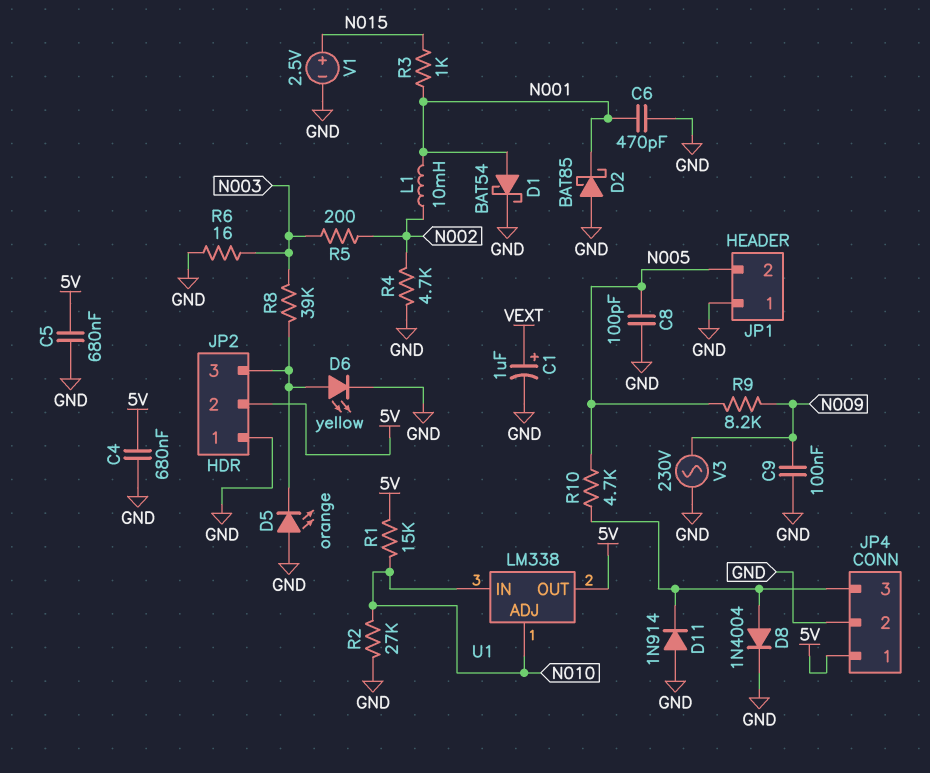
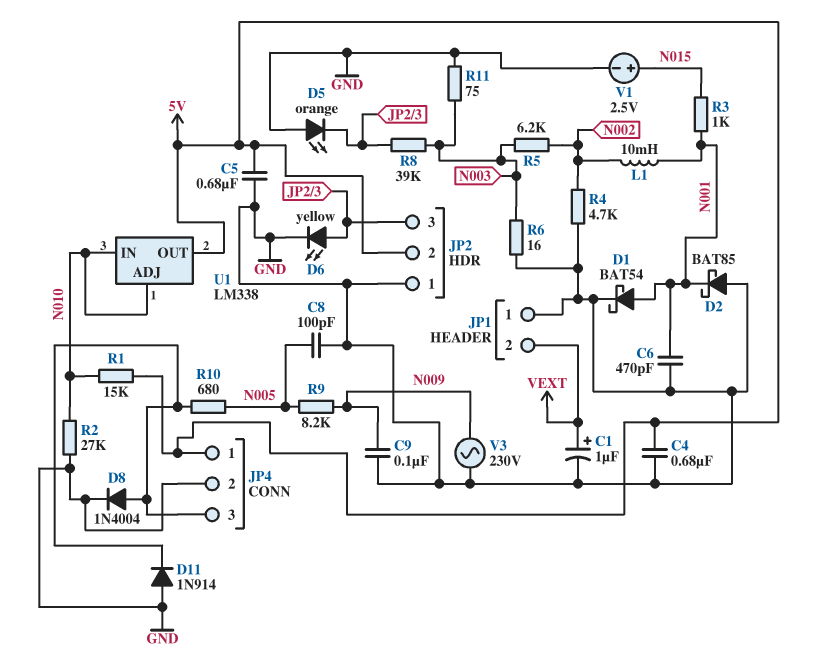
JP1 pin 2: N005 -> VEXT
R5: 200 (N002, N003) -> 6.2k (N002, N003)
R10: 4.7k (JP4/3, N005) -> 680 (JP4/3, N005)
R11: none -> 75 (GND, N003)

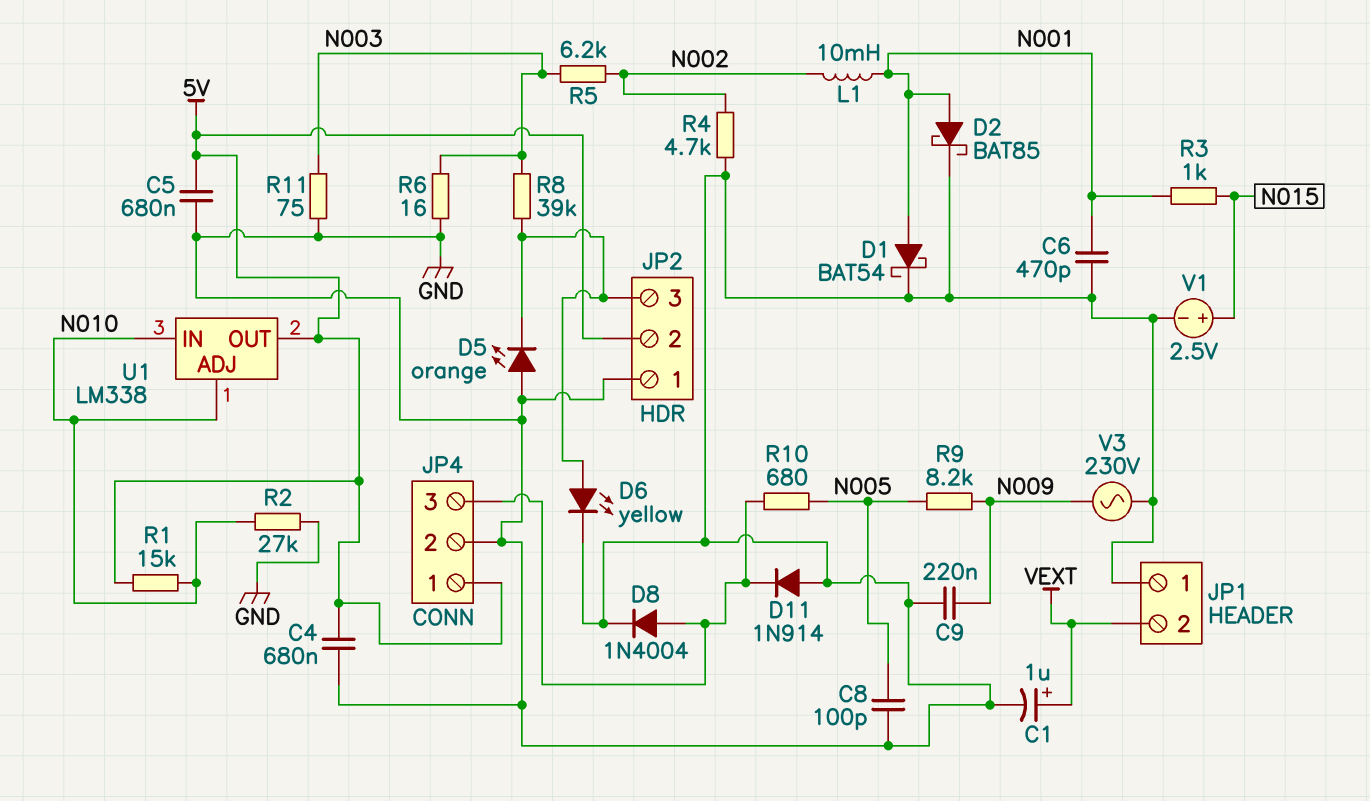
C9: 100nF (GND, N009) -> 220nF (GND, N009)
D2: schottky BAT85 (A GND, K N001) -> schottky BAT85 (A N001, K GND)

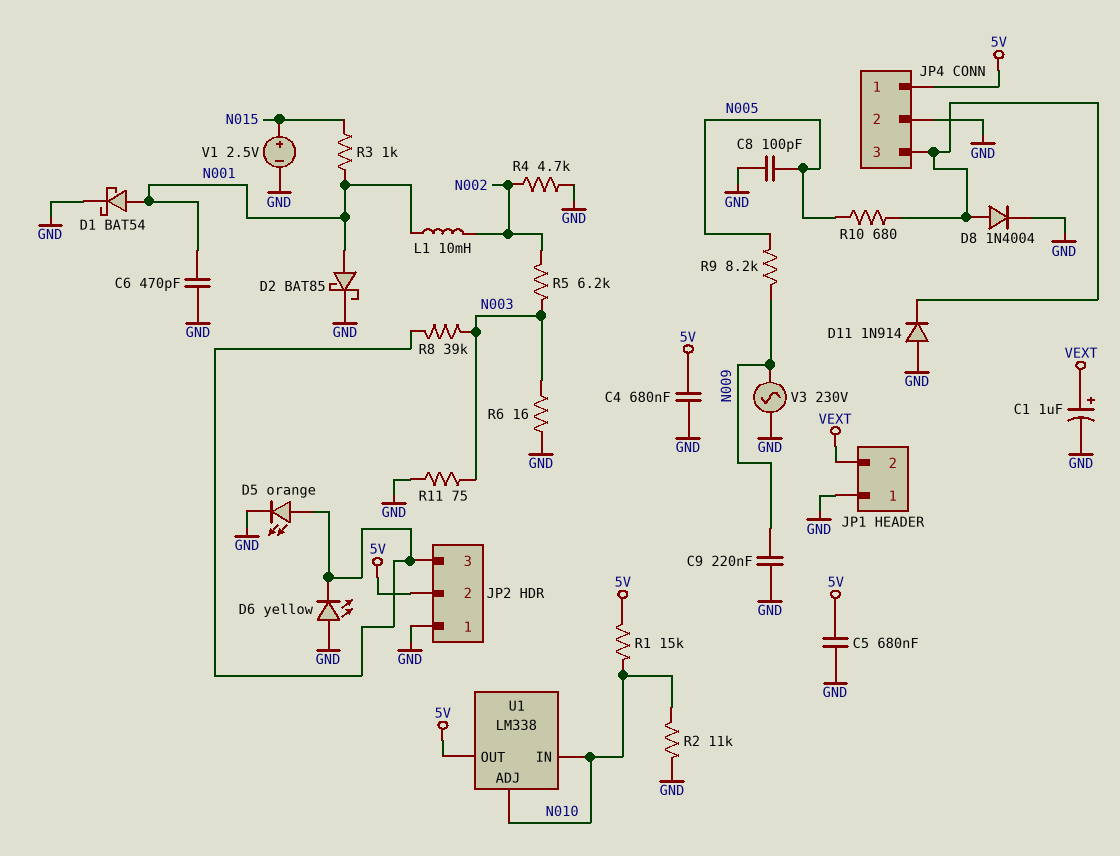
D5: LED orange (A GND, K JP2/3) -> LED orange (A JP2/3, K GND)
D6: LED yellow (A JP2/3, K GND) -> LED yellow (A GND, K JP2/3)
R2: 27k (GND, N010) -> 11k (GND, N010)

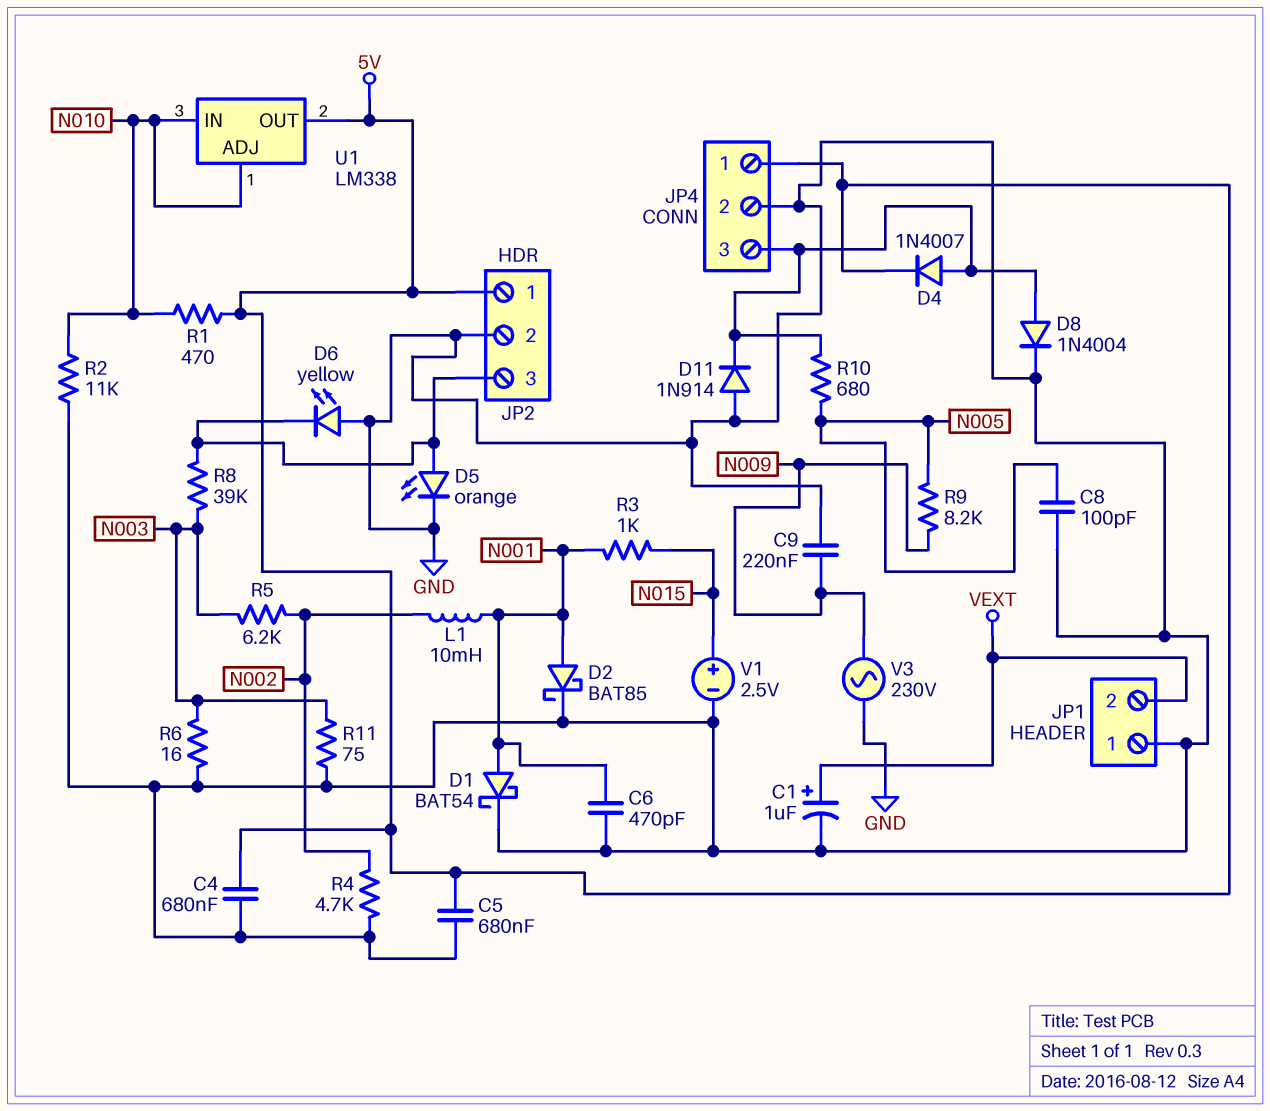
D4: none -> diode 1N4007 (A JP4/3, K 5V)
JP2 pin 1: GND -> 5V
JP2 pin 2: 5V -> GND
R1: 15k (5V, N010) -> 470 (5V, N010)

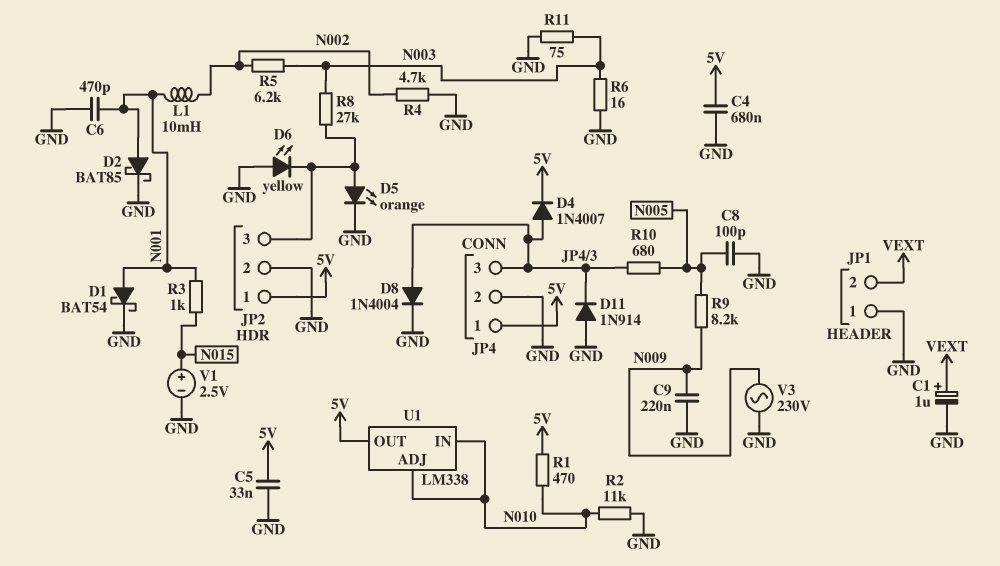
C5: 680nF (5V, GND) -> 33nF (5V, GND)
R8: 39k (JP2/3, N003) -> 27k (JP2/3, N003)

